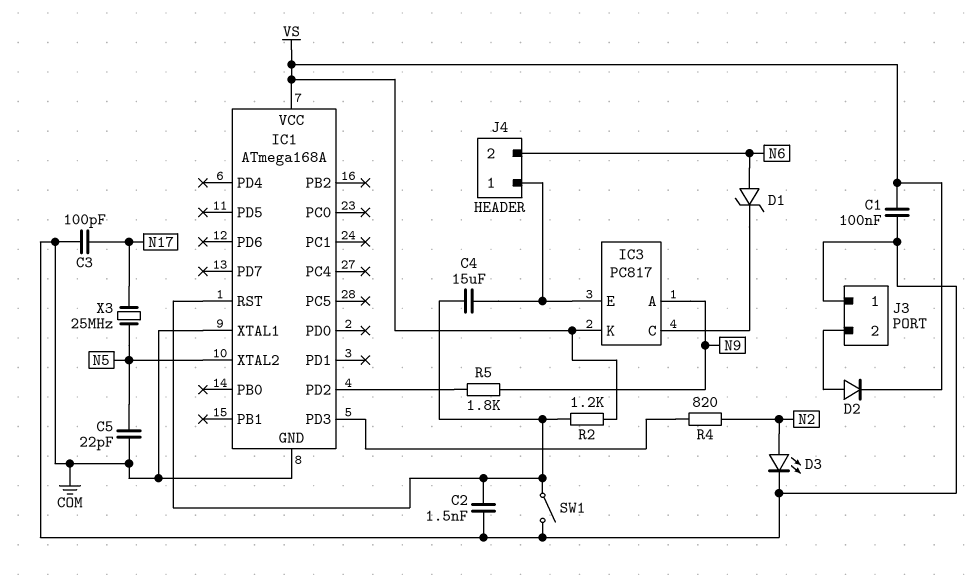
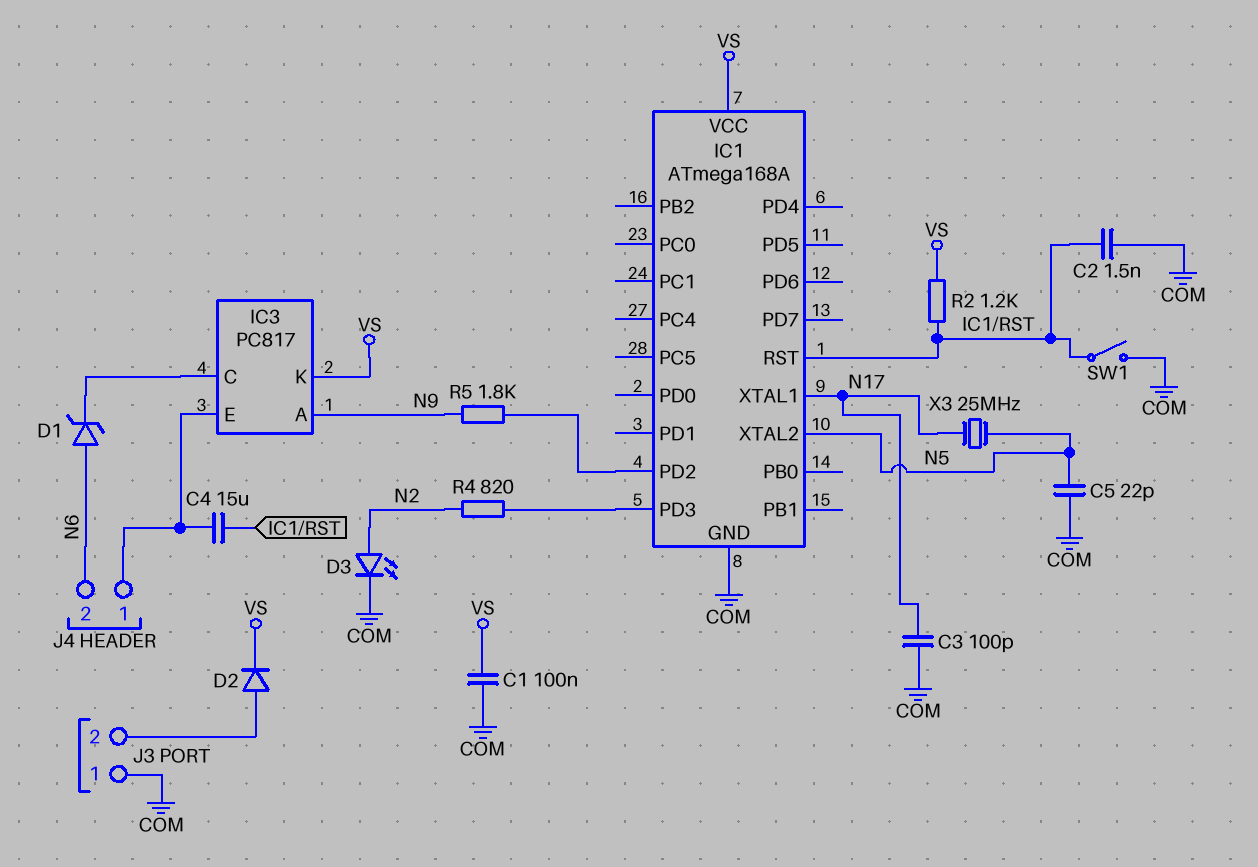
IC1 pin XTAL1: COM -> N17

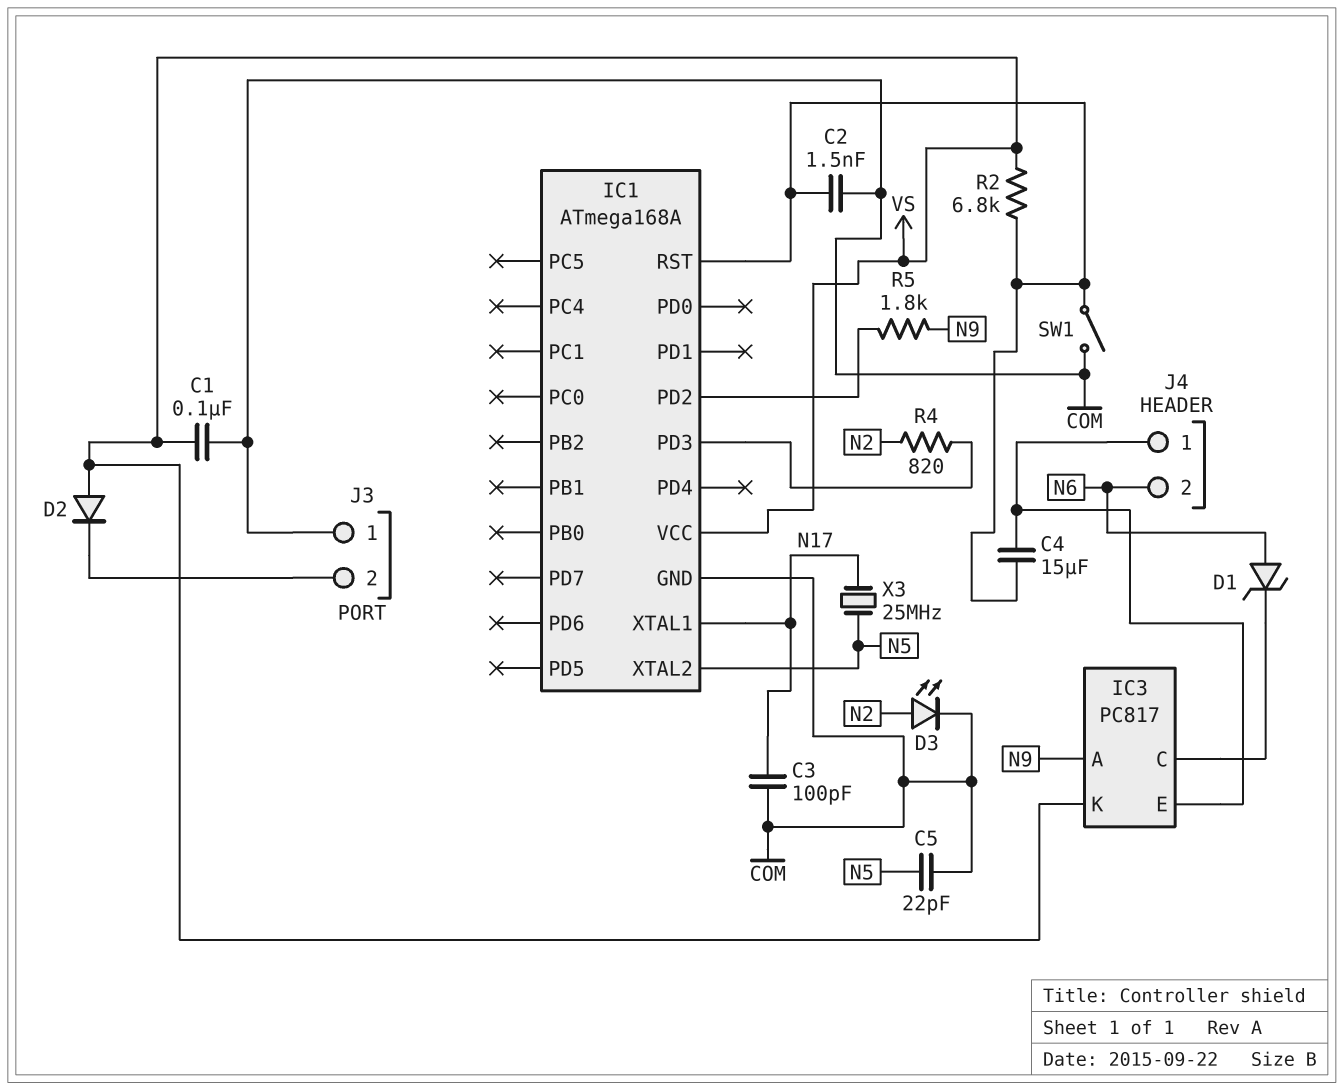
D2: diode (A J3/2, K VS) -> diode (A VS, K J3/2)
R2: 1.2k (IC1/RST, VS) -> 6.8k (IC1/RST, VS)

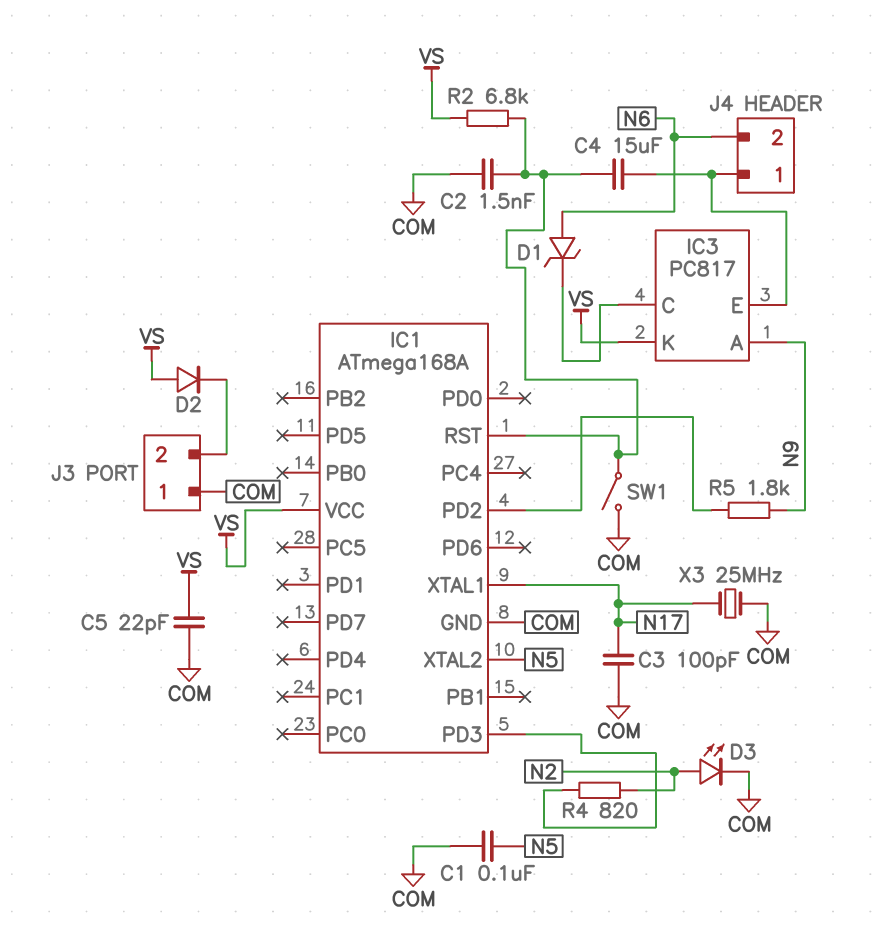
C1: 100nF (COM, VS) -> 100nF (COM, N5)
C5: 22pF (COM, N5) -> 22pF (COM, VS)
X3: 25MHz (N5, N17) -> 25MHz (COM, N17)

